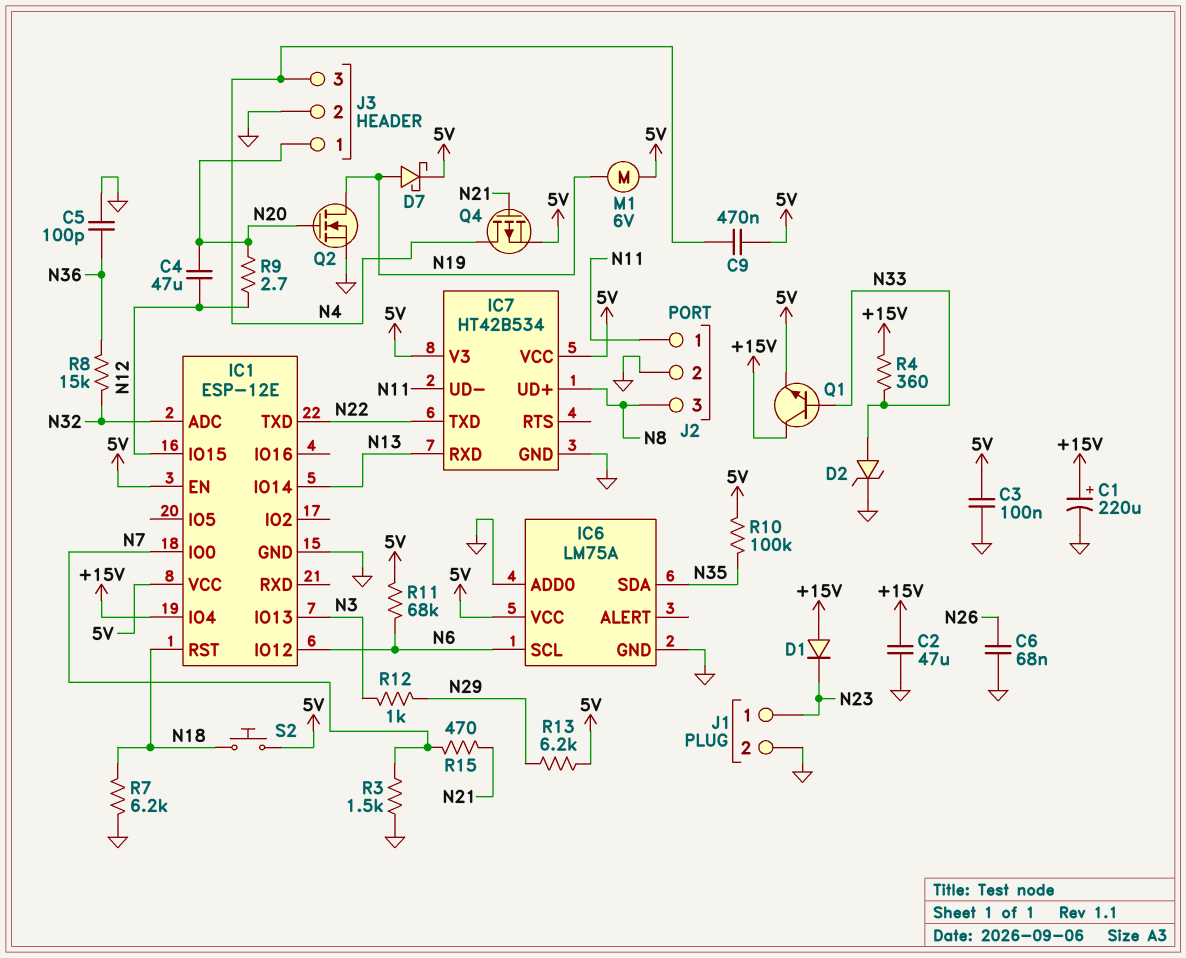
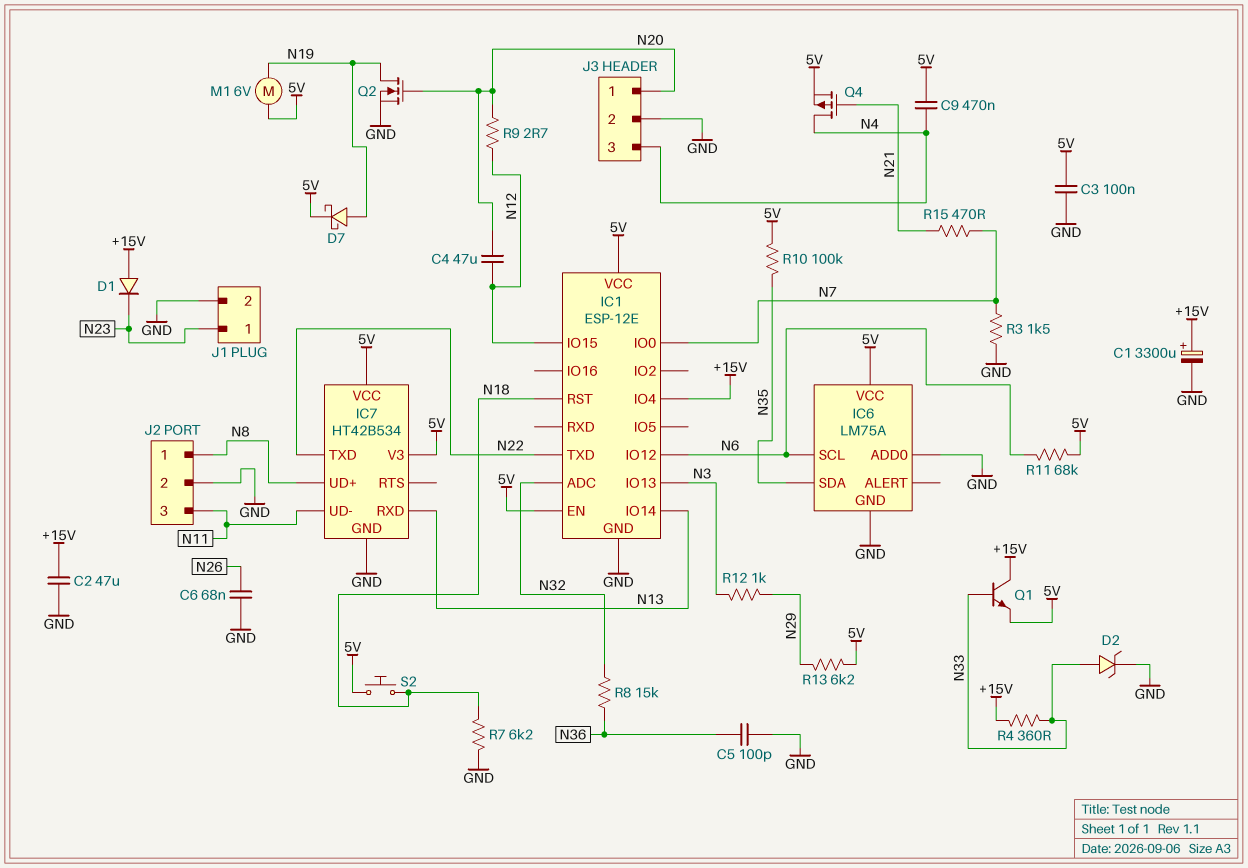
C1: 220uF (plus +15V, minus GND) -> 3300uF (plus +15V, minus GND)
J2 pin 1: N11 -> N8
J2 pin 3: N8 -> N11

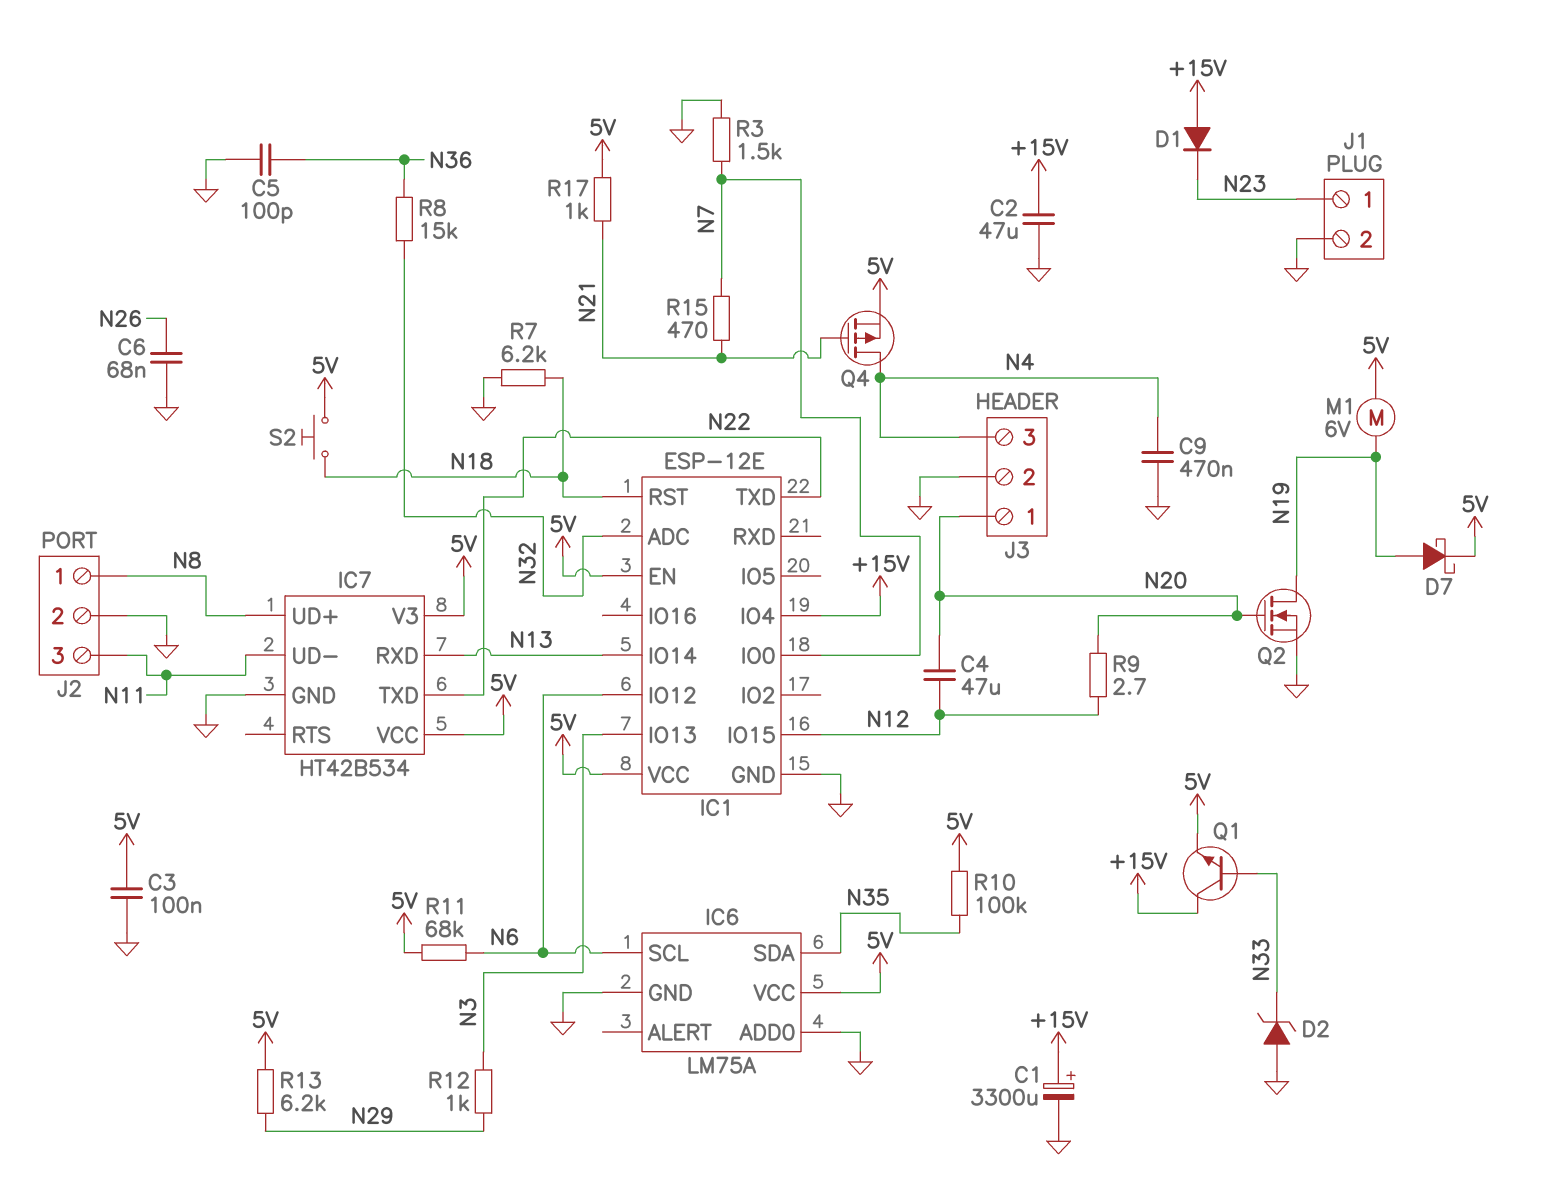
C9: 470nF (5V, N4) -> 470nF (GND, N4)
D2: zener (A N33, K GND) -> zener (A GND, K N33)
R4: 360 (+15V, N33) -> none
R17: none -> 1k (5V, N21)

